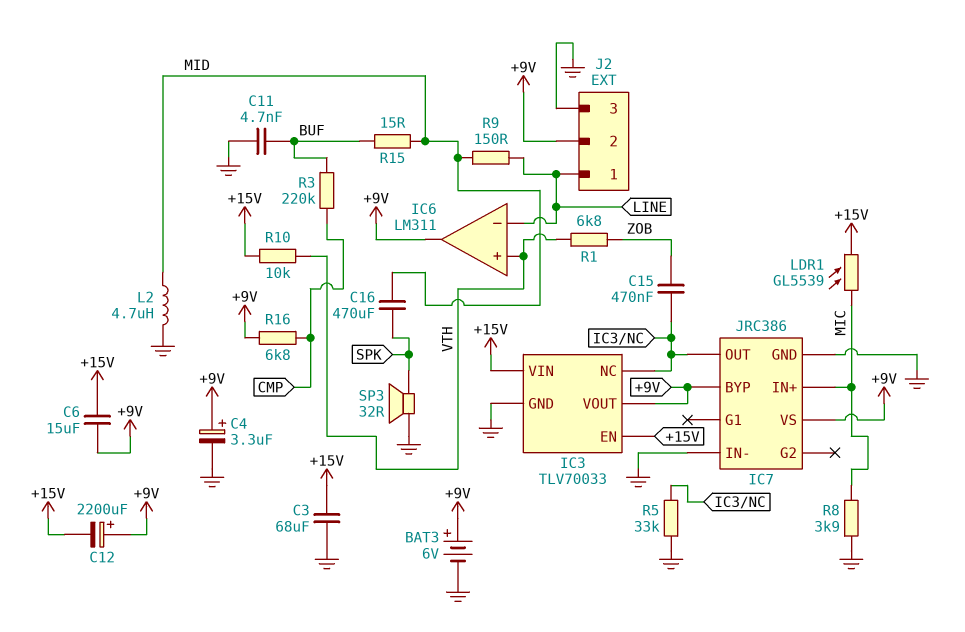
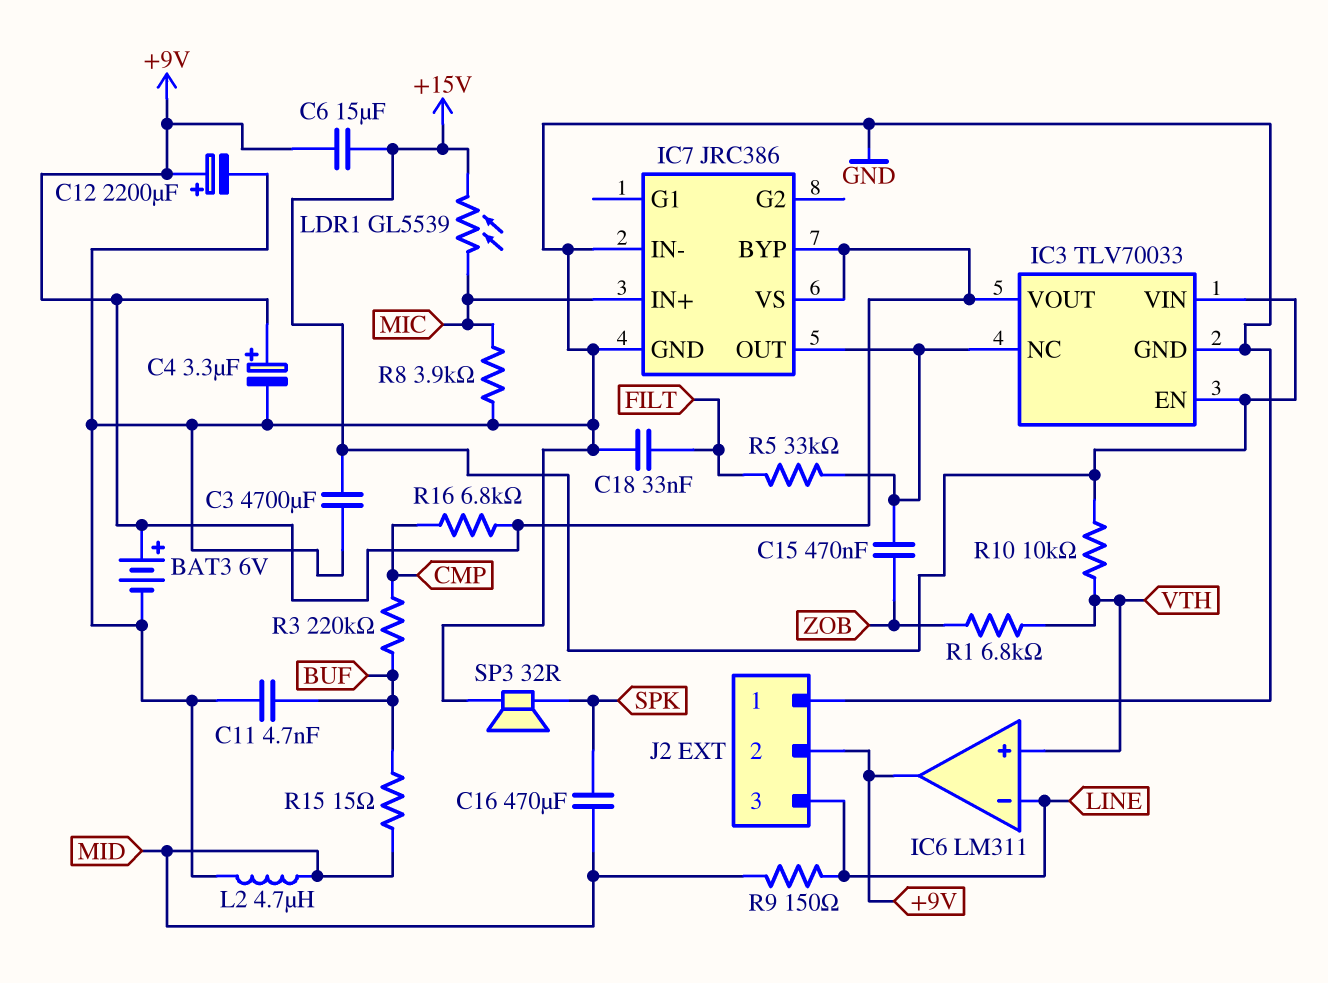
C3: 68uF (+15V, GND) -> 4700uF (+15V, GND)
C12: 2200uF (plus +9V, minus +15V) -> 2200uF (plus +9V, minus GND)
C18: none -> 33nF (FILT, GND)
J2 pin 1: LINE -> GND
J2 pin 3: GND -> LINE
R5: 33k (GND, IC3/NC) -> 33k (FILT, IC3/NC)

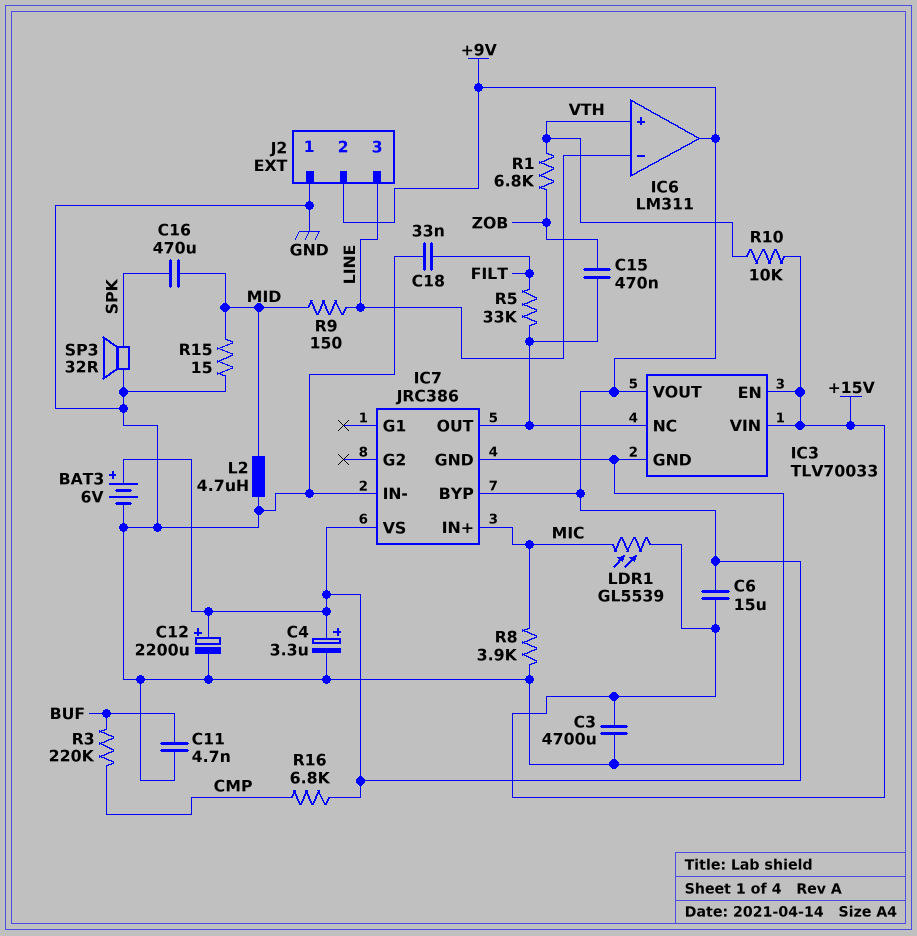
R15: 15 (BUF, MID) -> 15 (GND, MID)

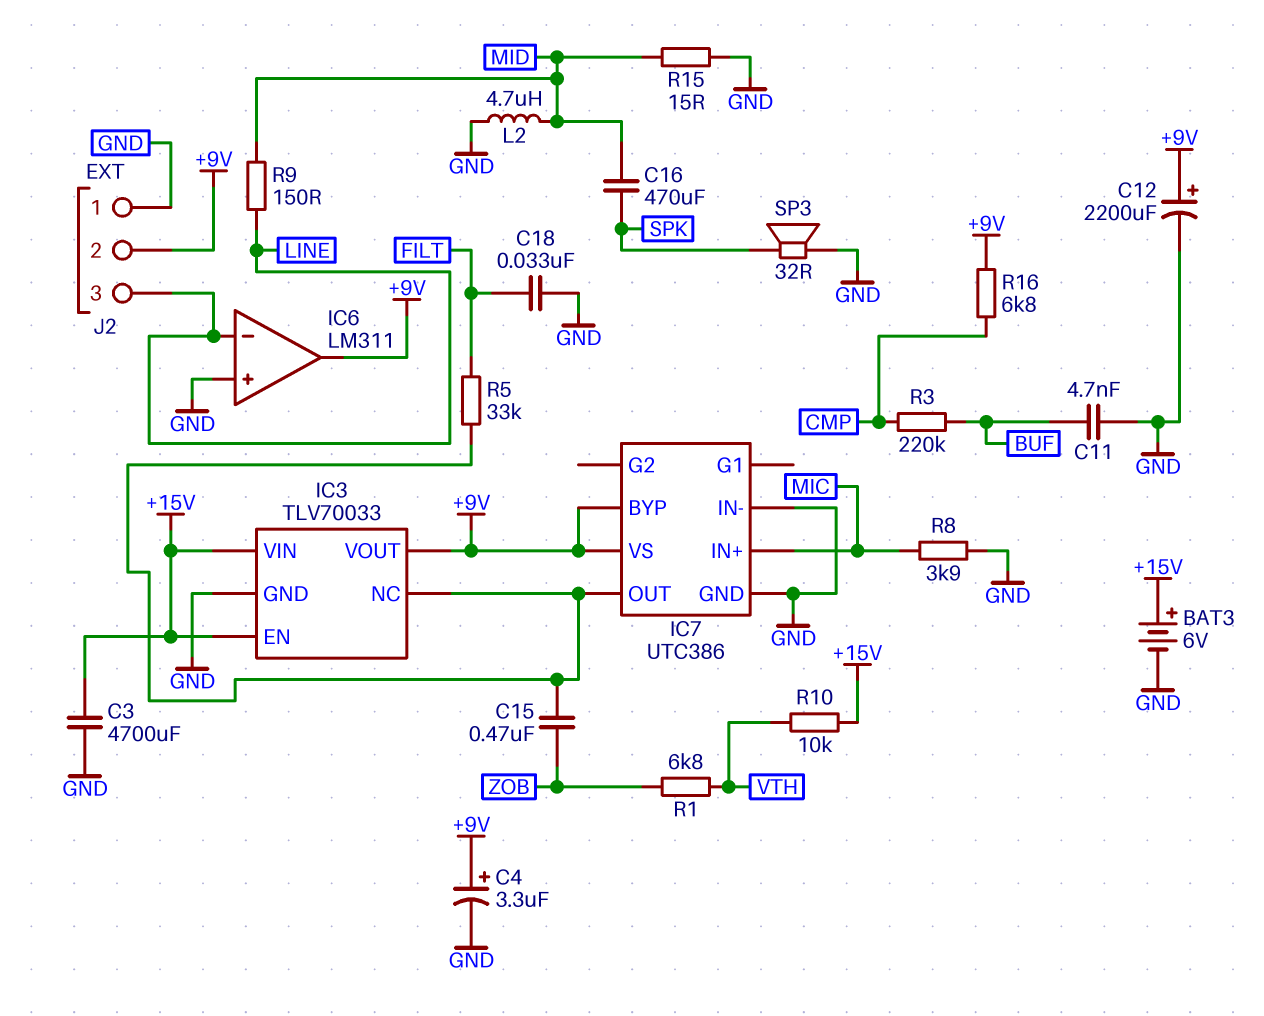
BAT3: 6V (plus +9V, minus GND) -> 6V (plus +15V, minus GND)
C6: 15uF (+9V, +15V) -> none
IC6 pin in+: VTH -> GND
IC7: JRC386 -> UTC386
LDR1: GL5539 (+15V, MIC) -> none

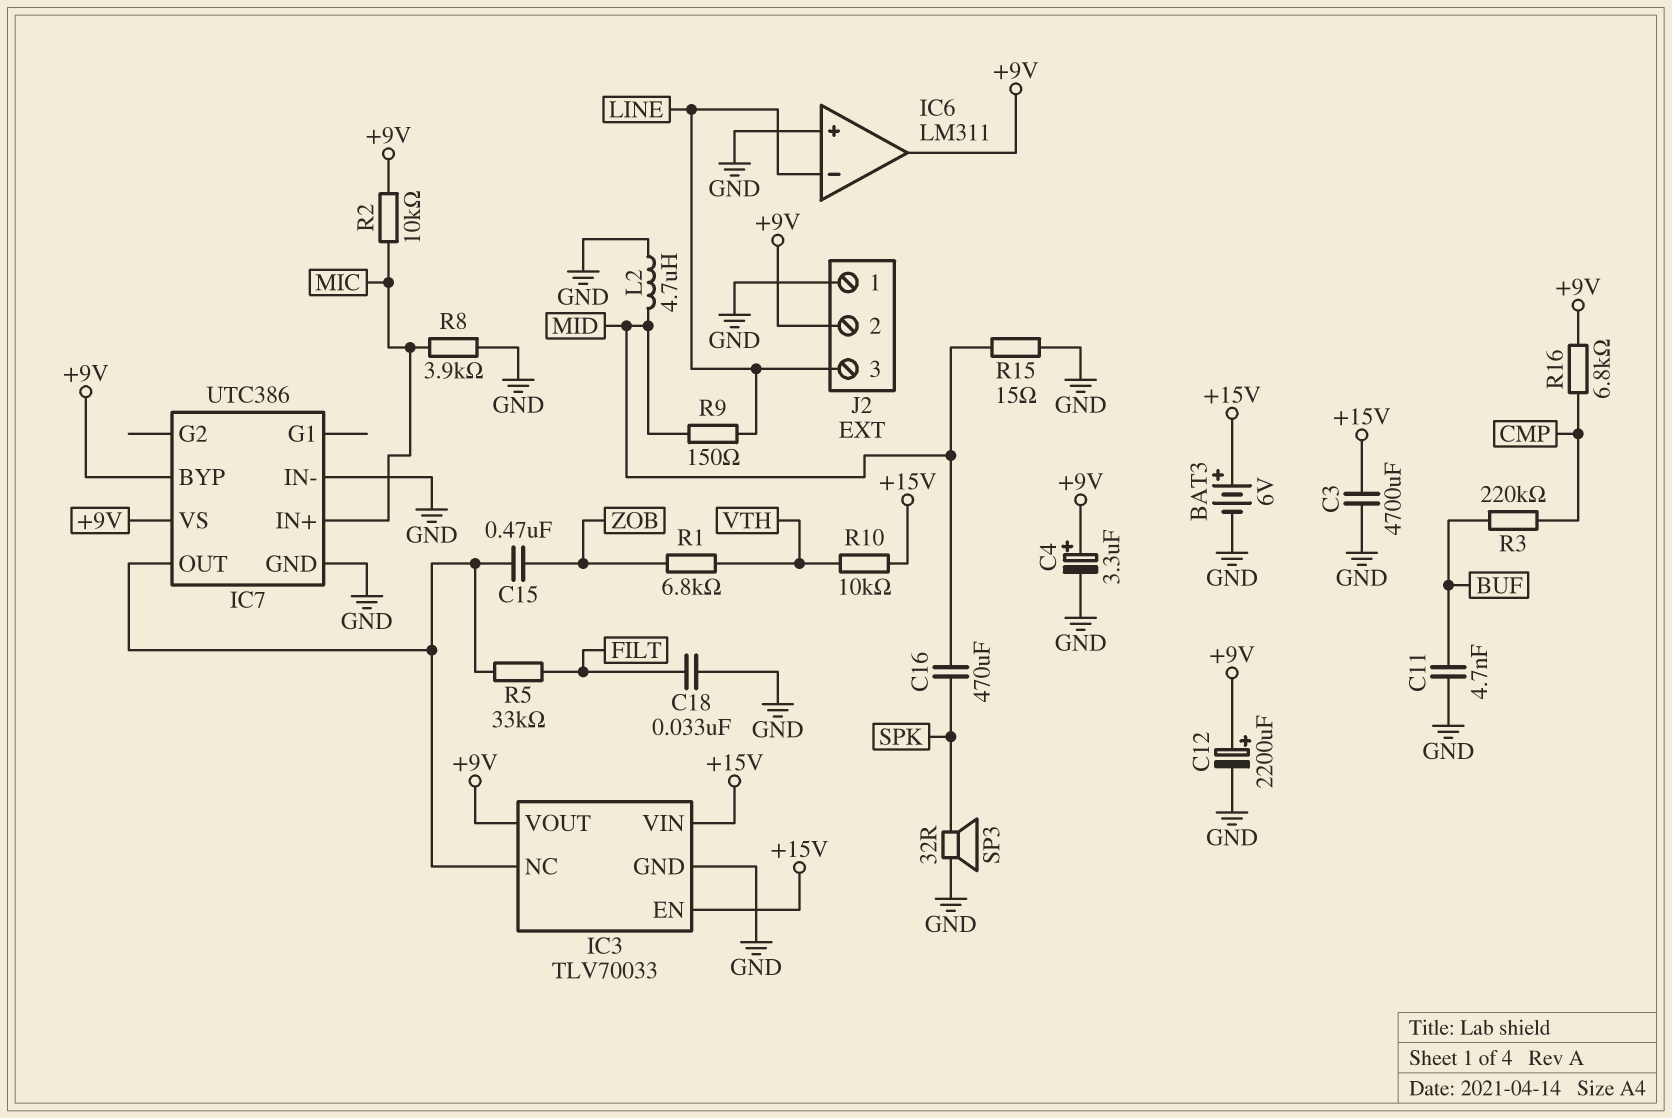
R2: none -> 10k (+9V, MIC)

